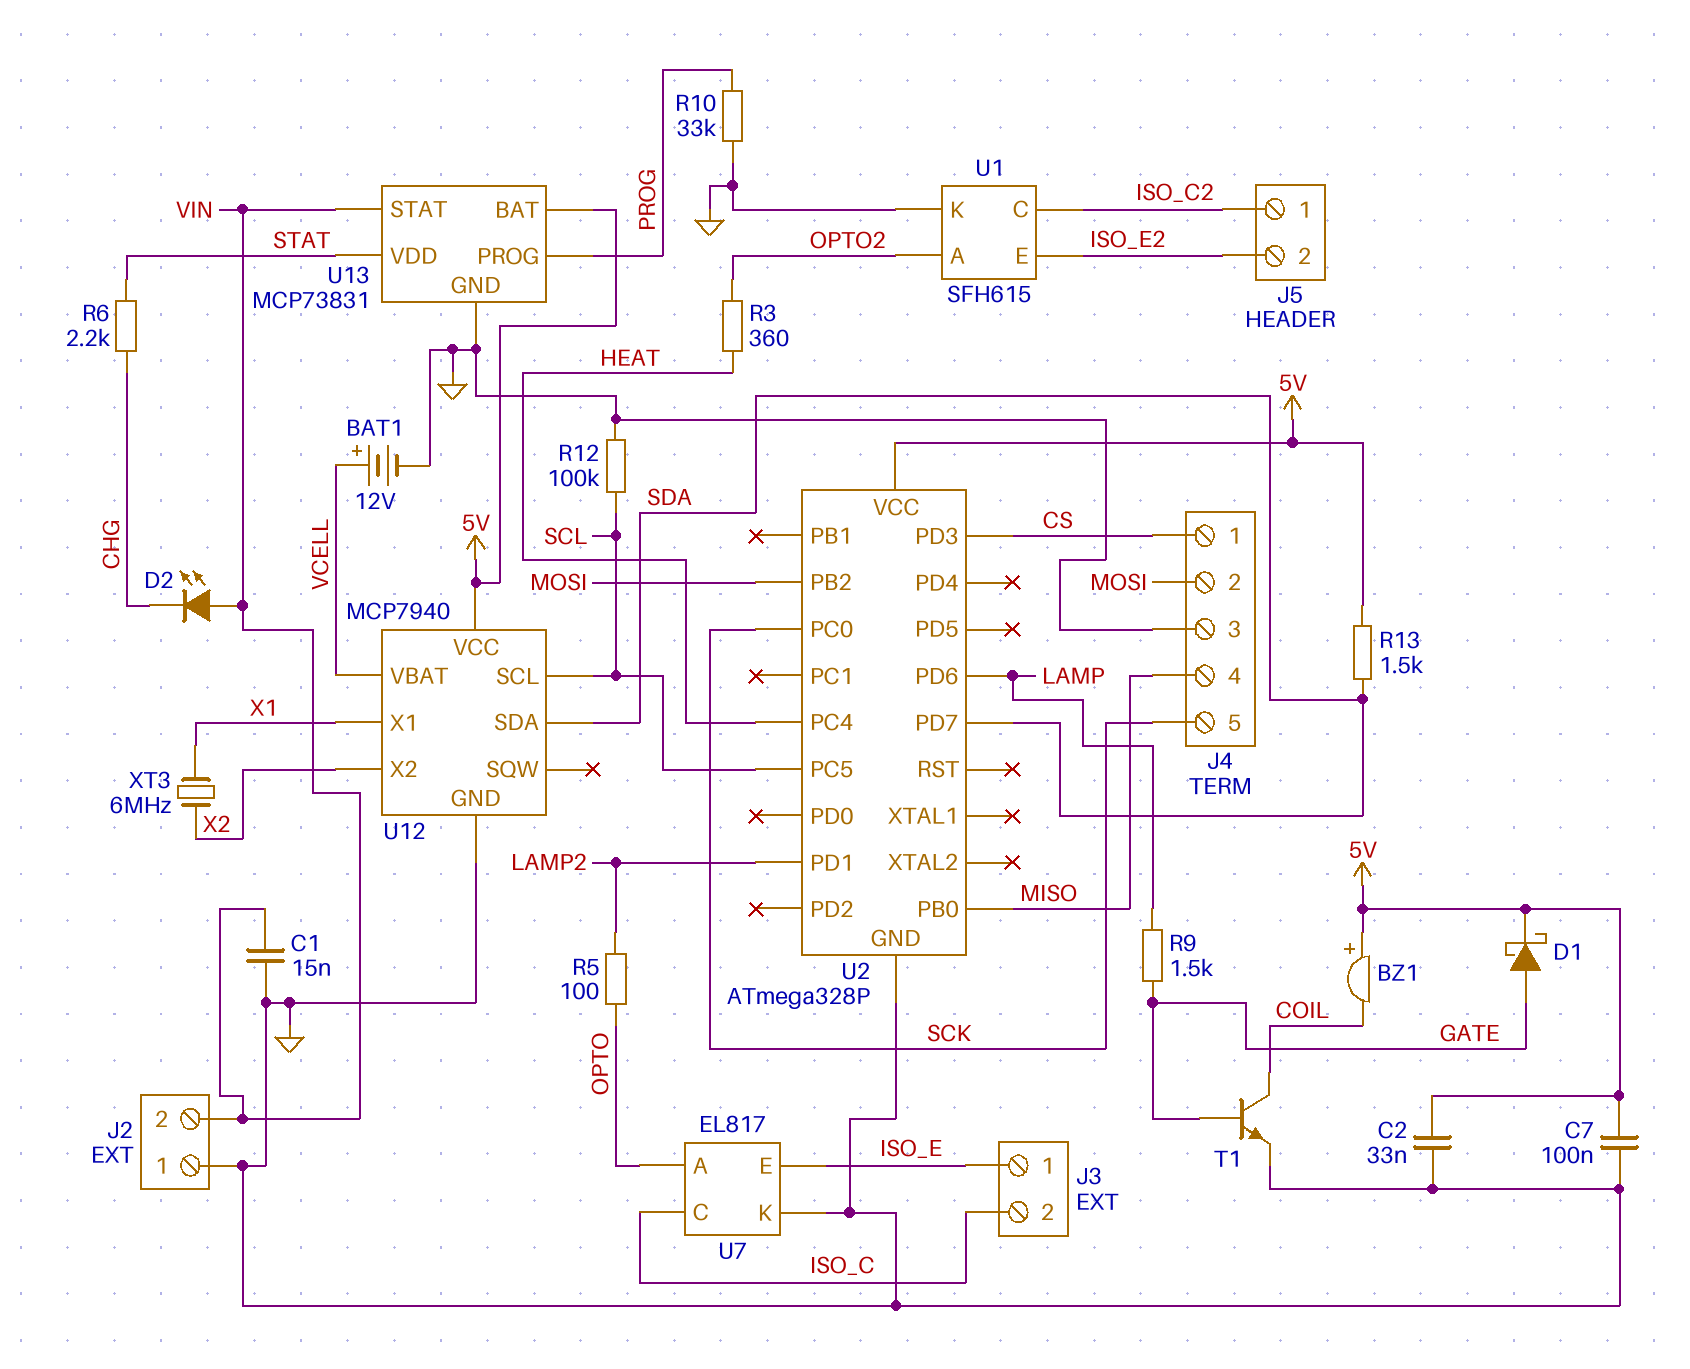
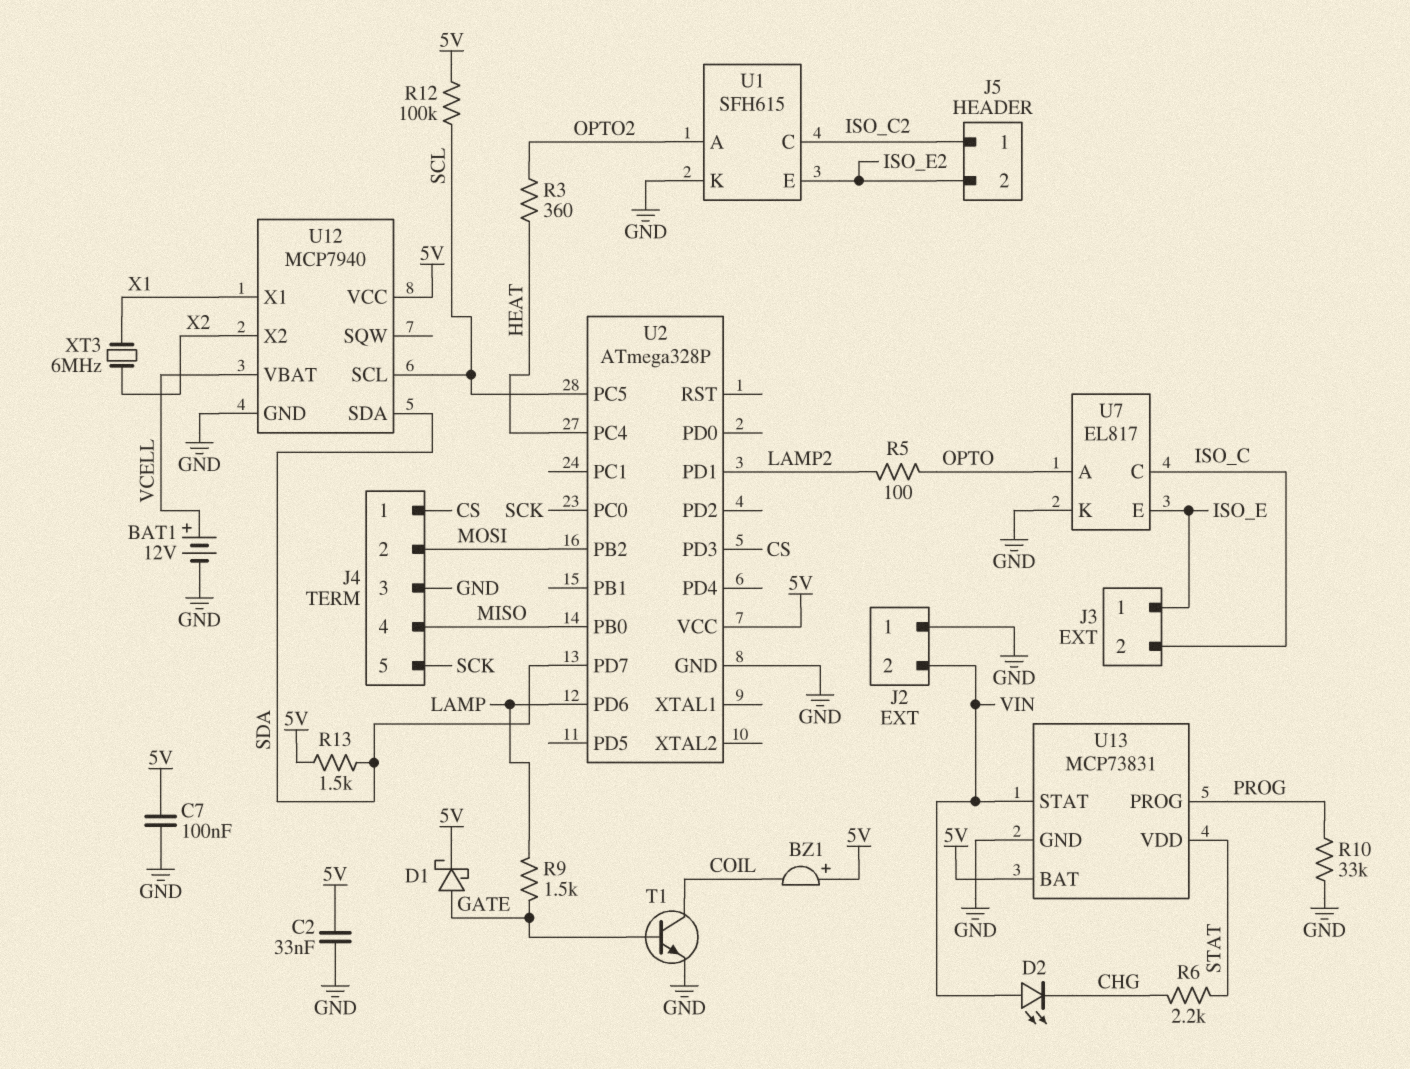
C1: 15nF (GND, VIN) -> none
R12: 100k (GND, SCL) -> 100k (5V, SCL)

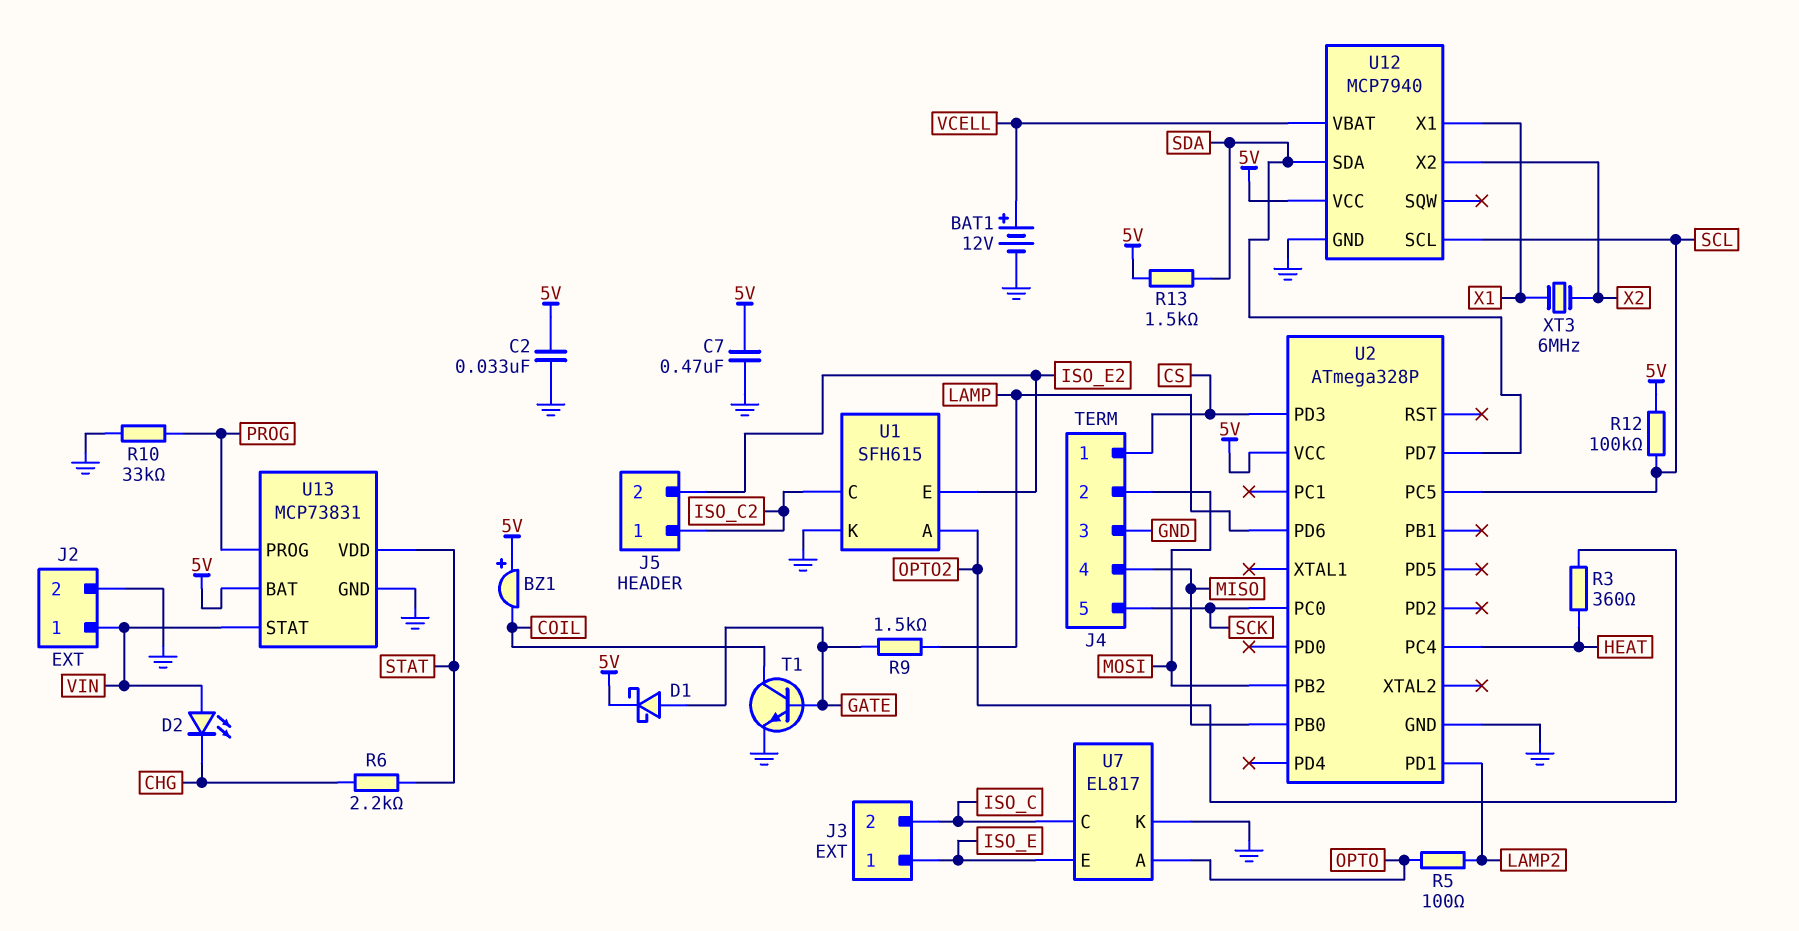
C7: 100nF (5V, GND) -> 470nF (5V, GND)
J2 pin 1: GND -> VIN
J2 pin 2: VIN -> GND

